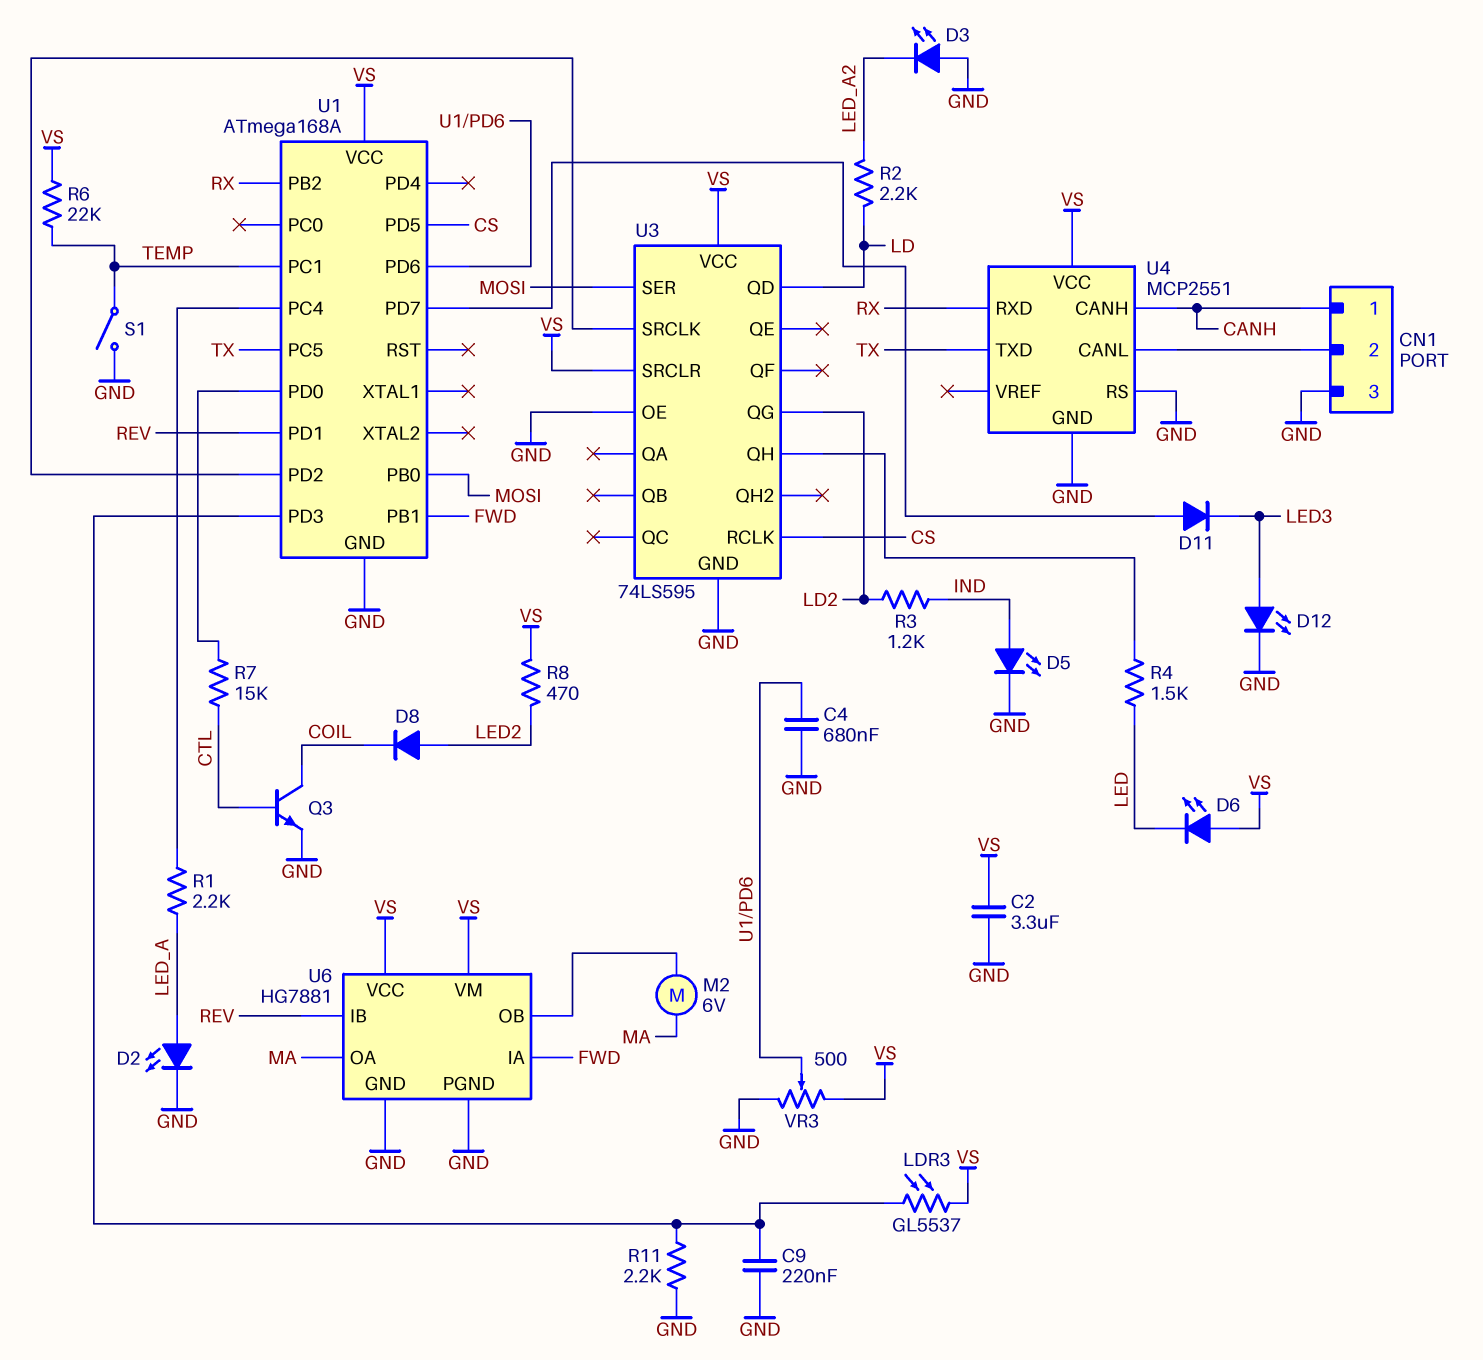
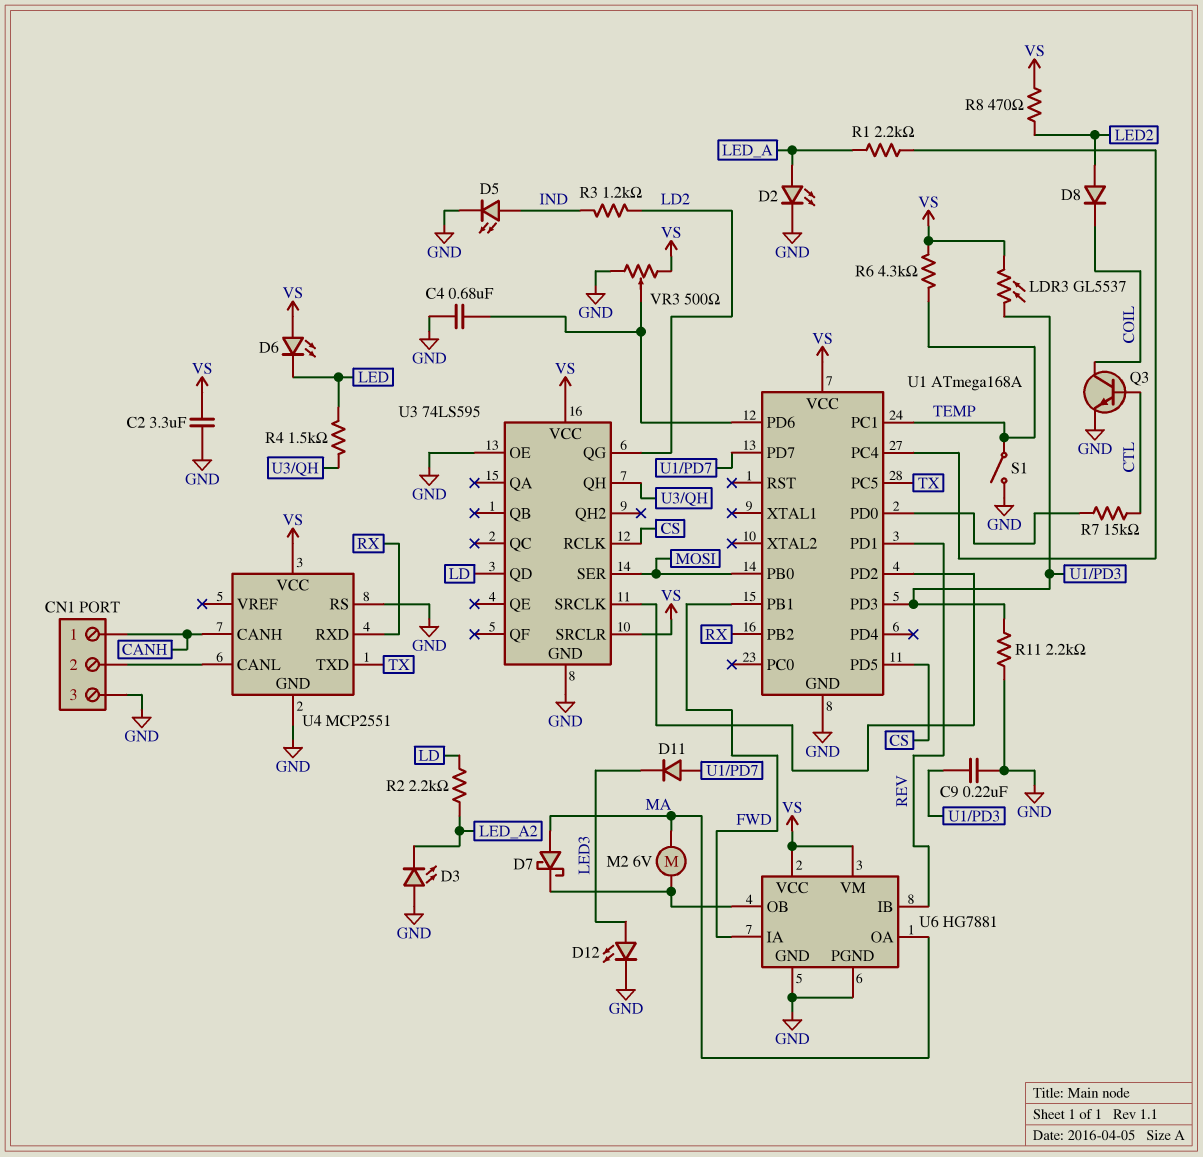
D7: none -> schottky (A MA, K U6/OB)
R6: 22k (TEMP, VS) -> 4.3k (TEMP, VS)

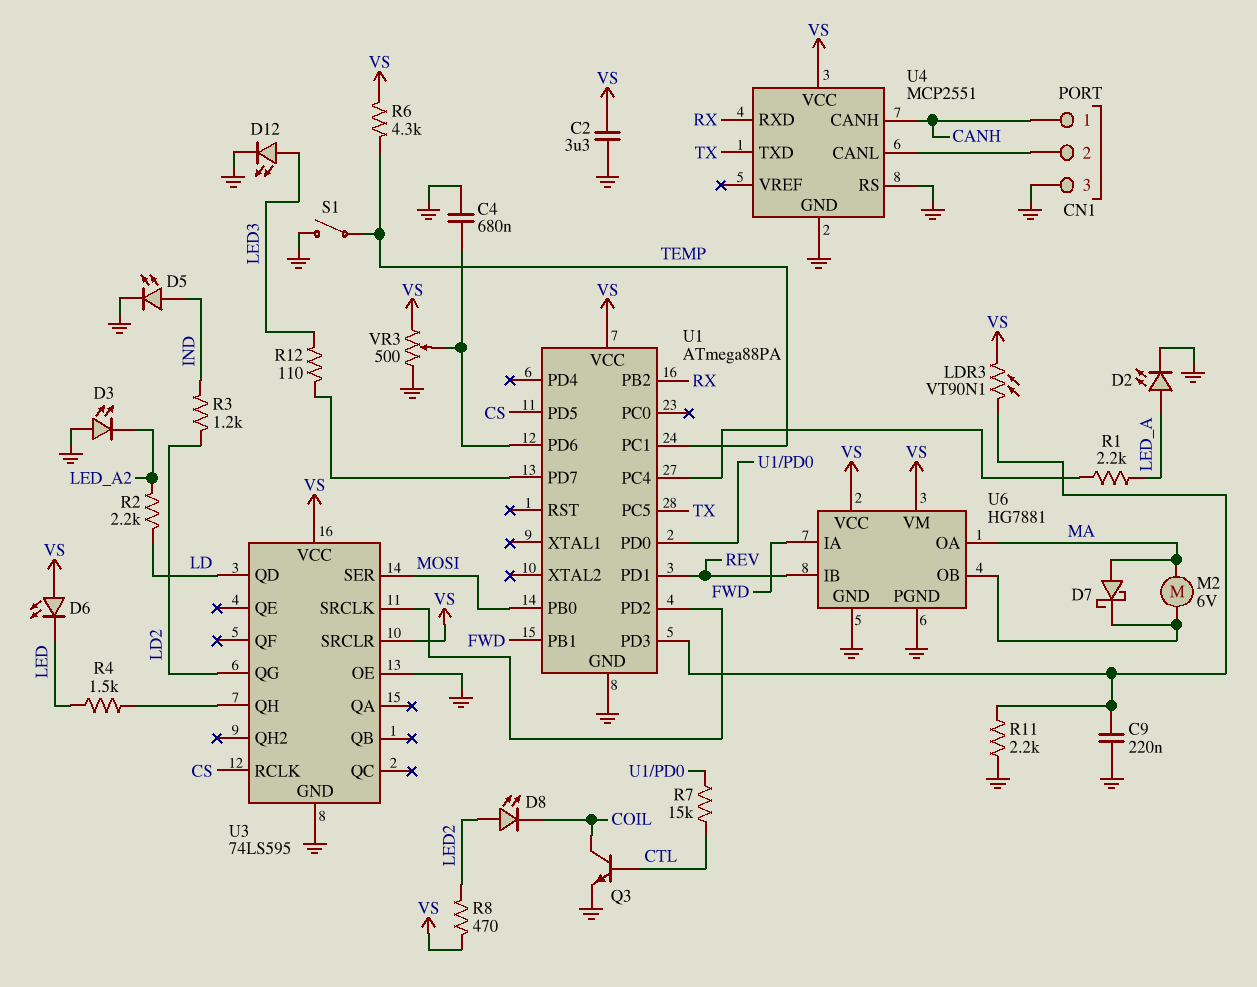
D8: diode (A LED2, K COIL) -> LED (A LED2, K COIL)
D11: diode (A U1/PD7, K LED3) -> none
LDR3: GL5537 (U1/PD3, VS) -> VT90N1 (U1/PD3, VS)
R12: none -> 110 (LED3, U1/PD7)
U1: ATmega168A -> ATmega88PA

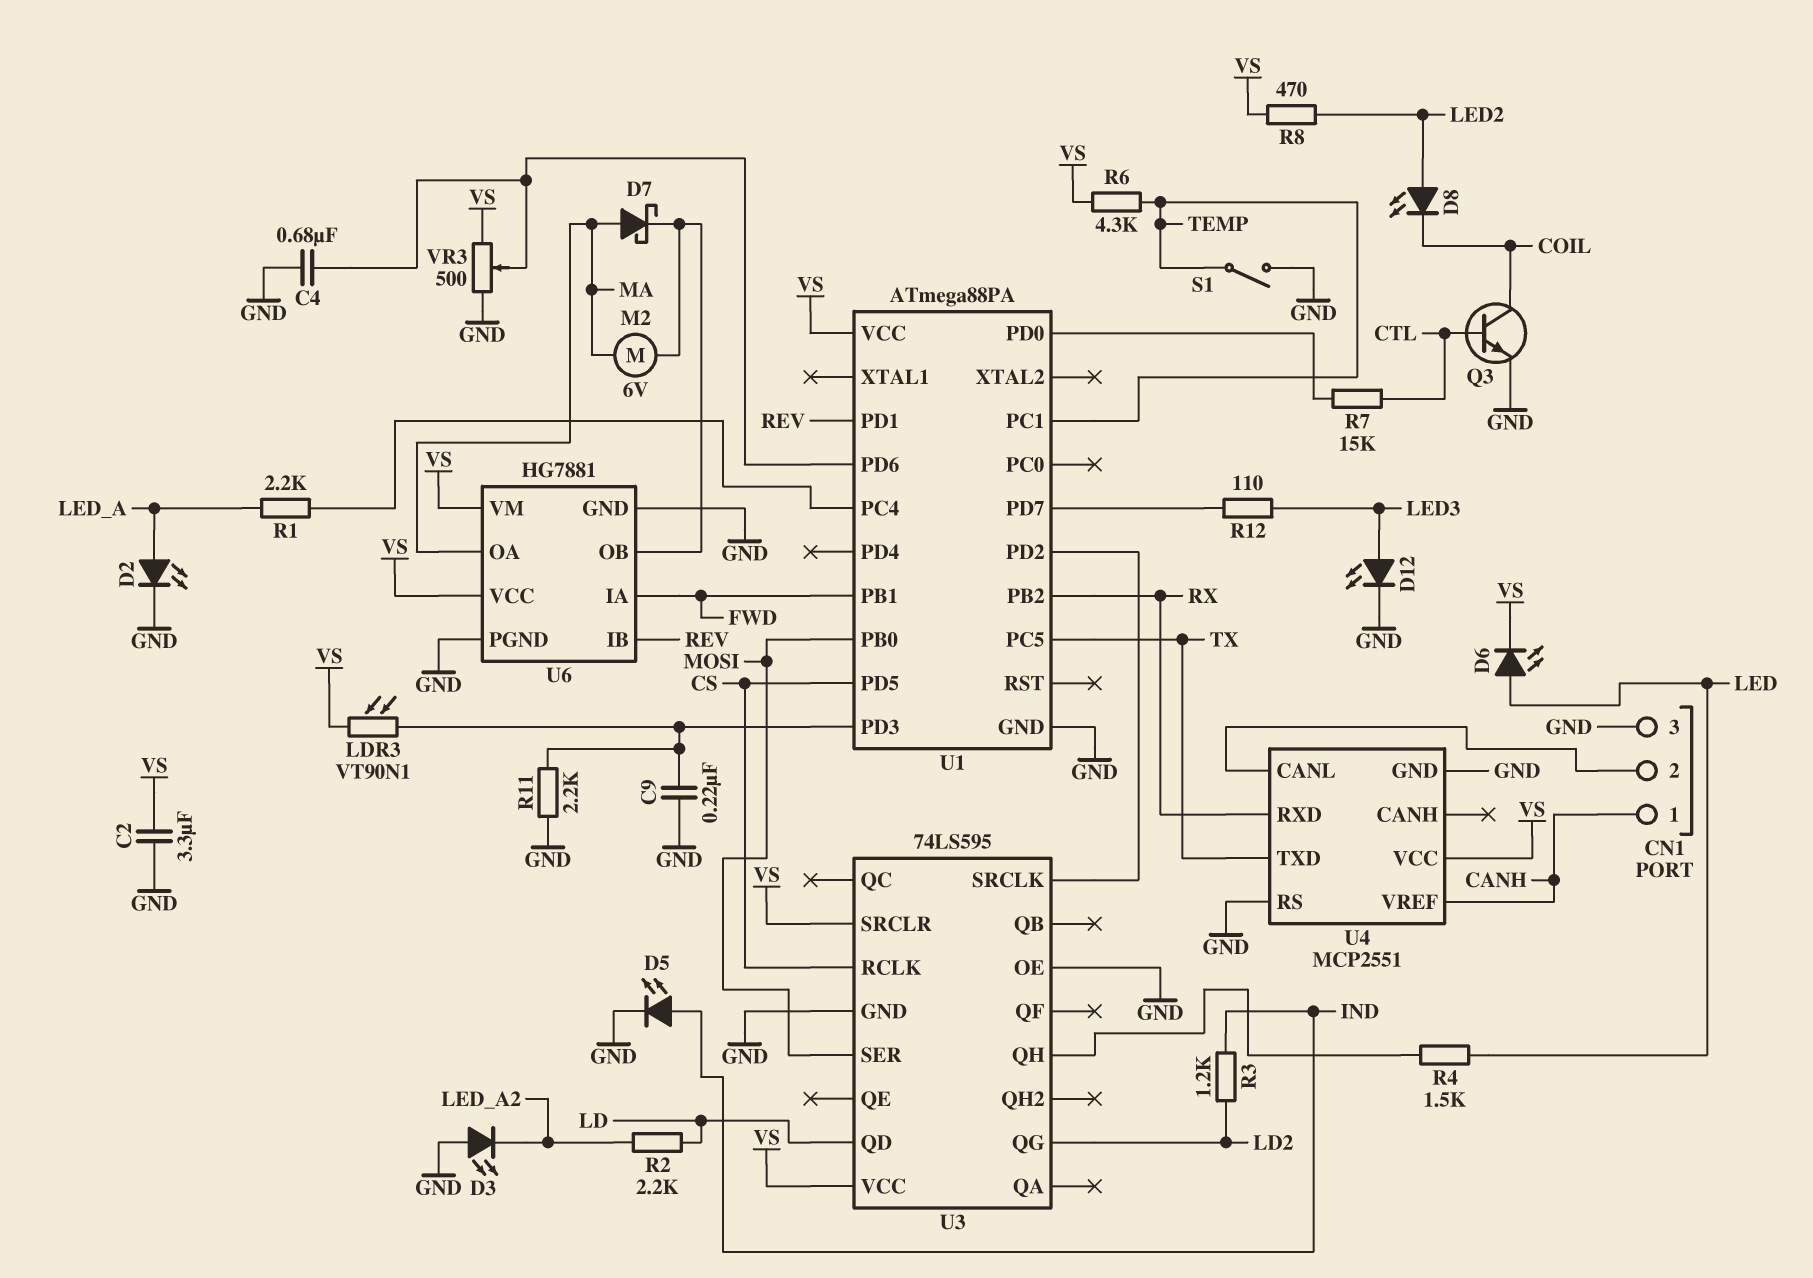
D6: LED (A VS, K LED) -> LED (A LED, K VS)
U4 pin CANH: CANH -> none
U4 pin VREF: none -> CANH

